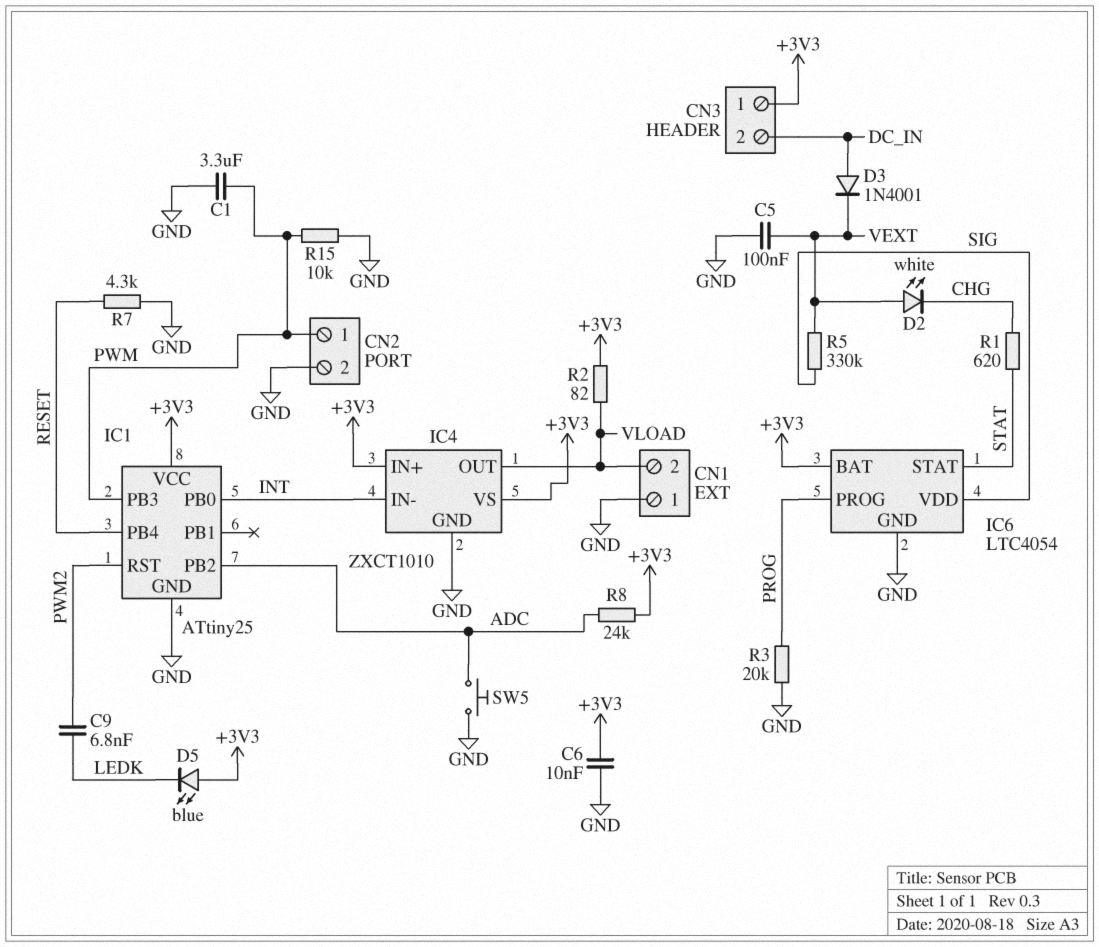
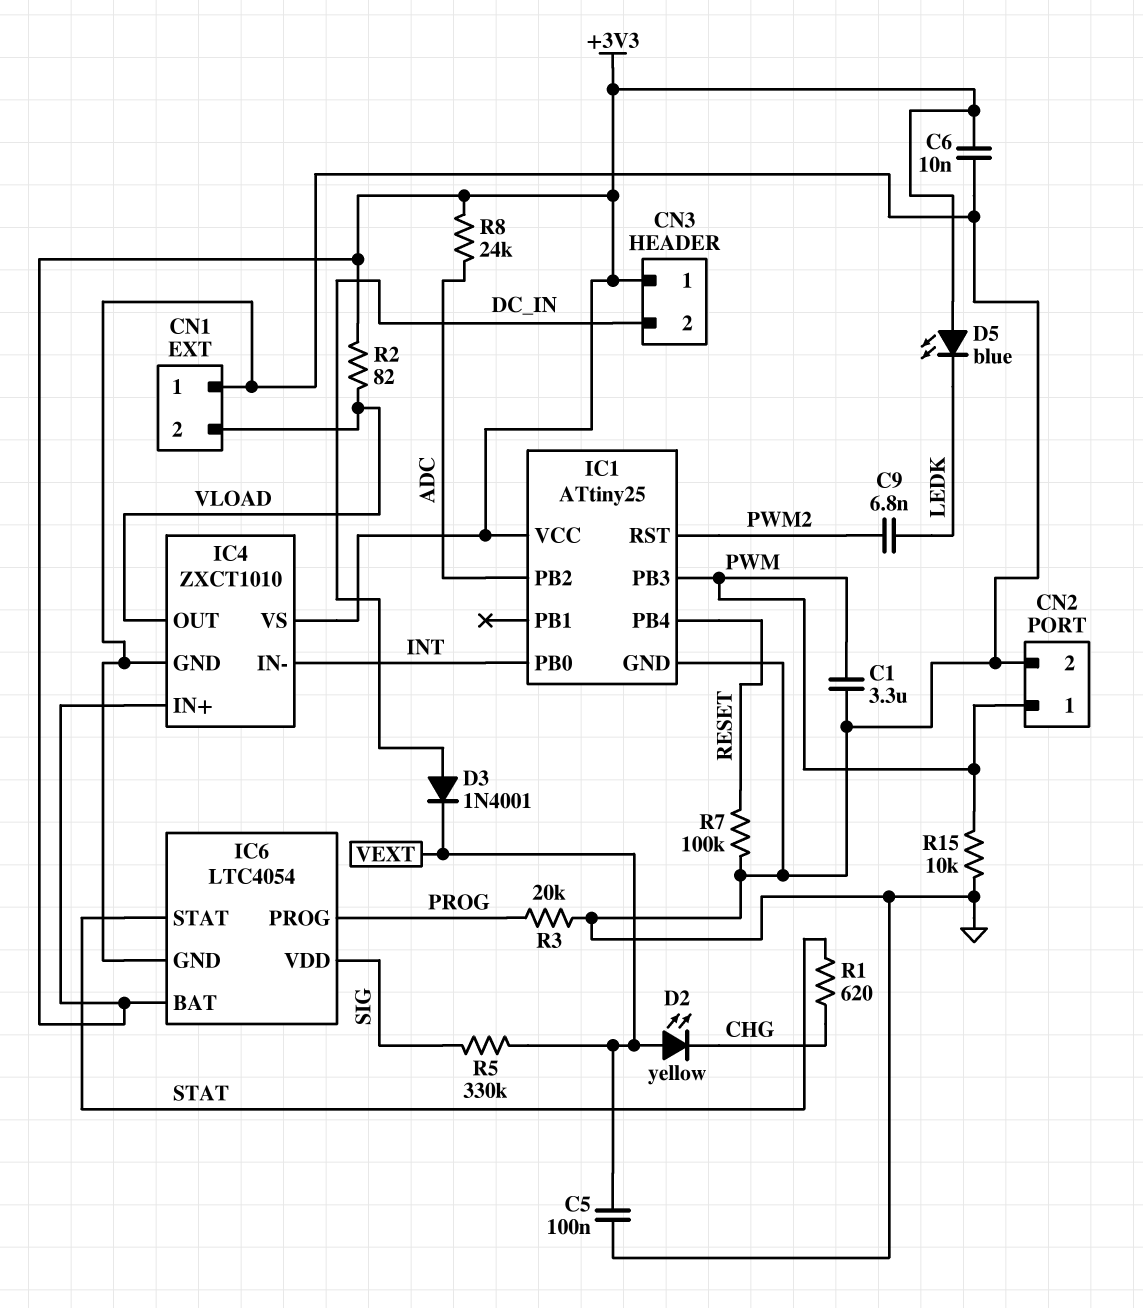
D2: LED white (A VEXT, K CHG) -> LED yellow (A VEXT, K CHG)
R7: 4.3k (GND, RESET) -> 100k (GND, RESET)
SW5: button (ADC, GND) -> none

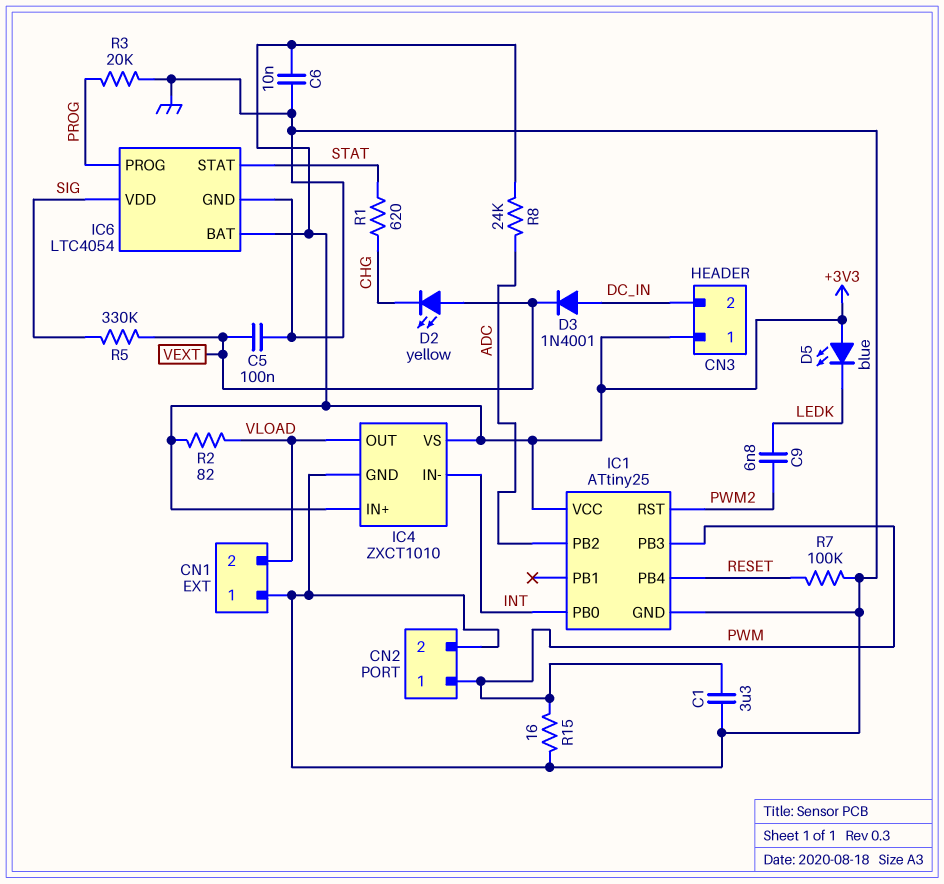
R15: 10k (GND, PWM) -> 16 (GND, PWM)

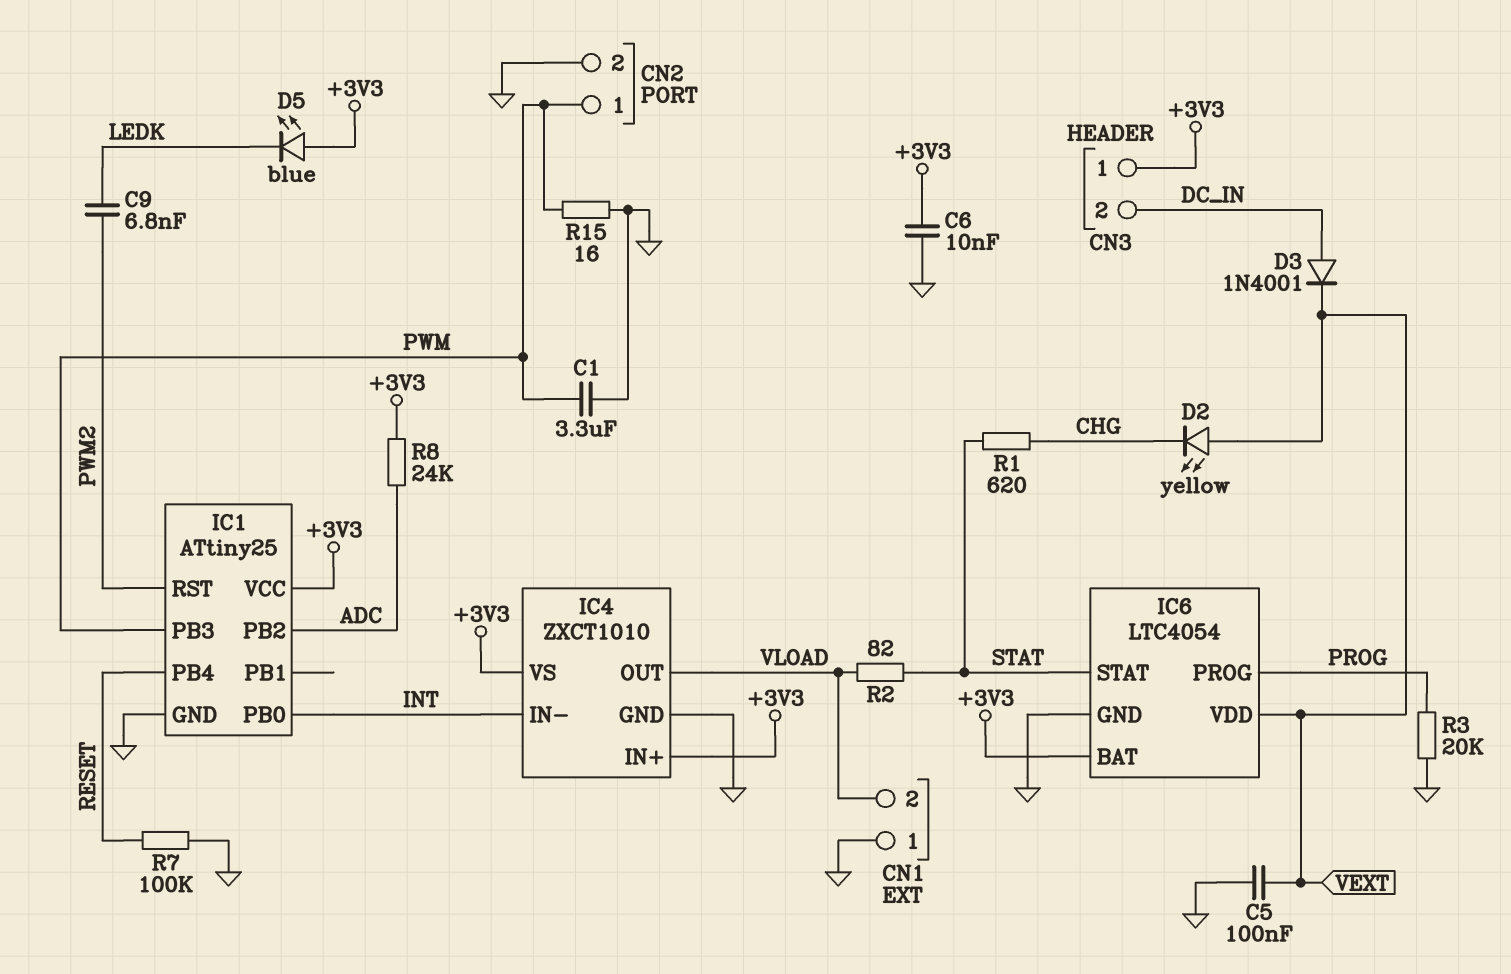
IC6 pin VDD: SIG -> VEXT
R2: 82 (+3V3, VLOAD) -> 82 (STAT, VLOAD)
R5: 330k (SIG, VEXT) -> none

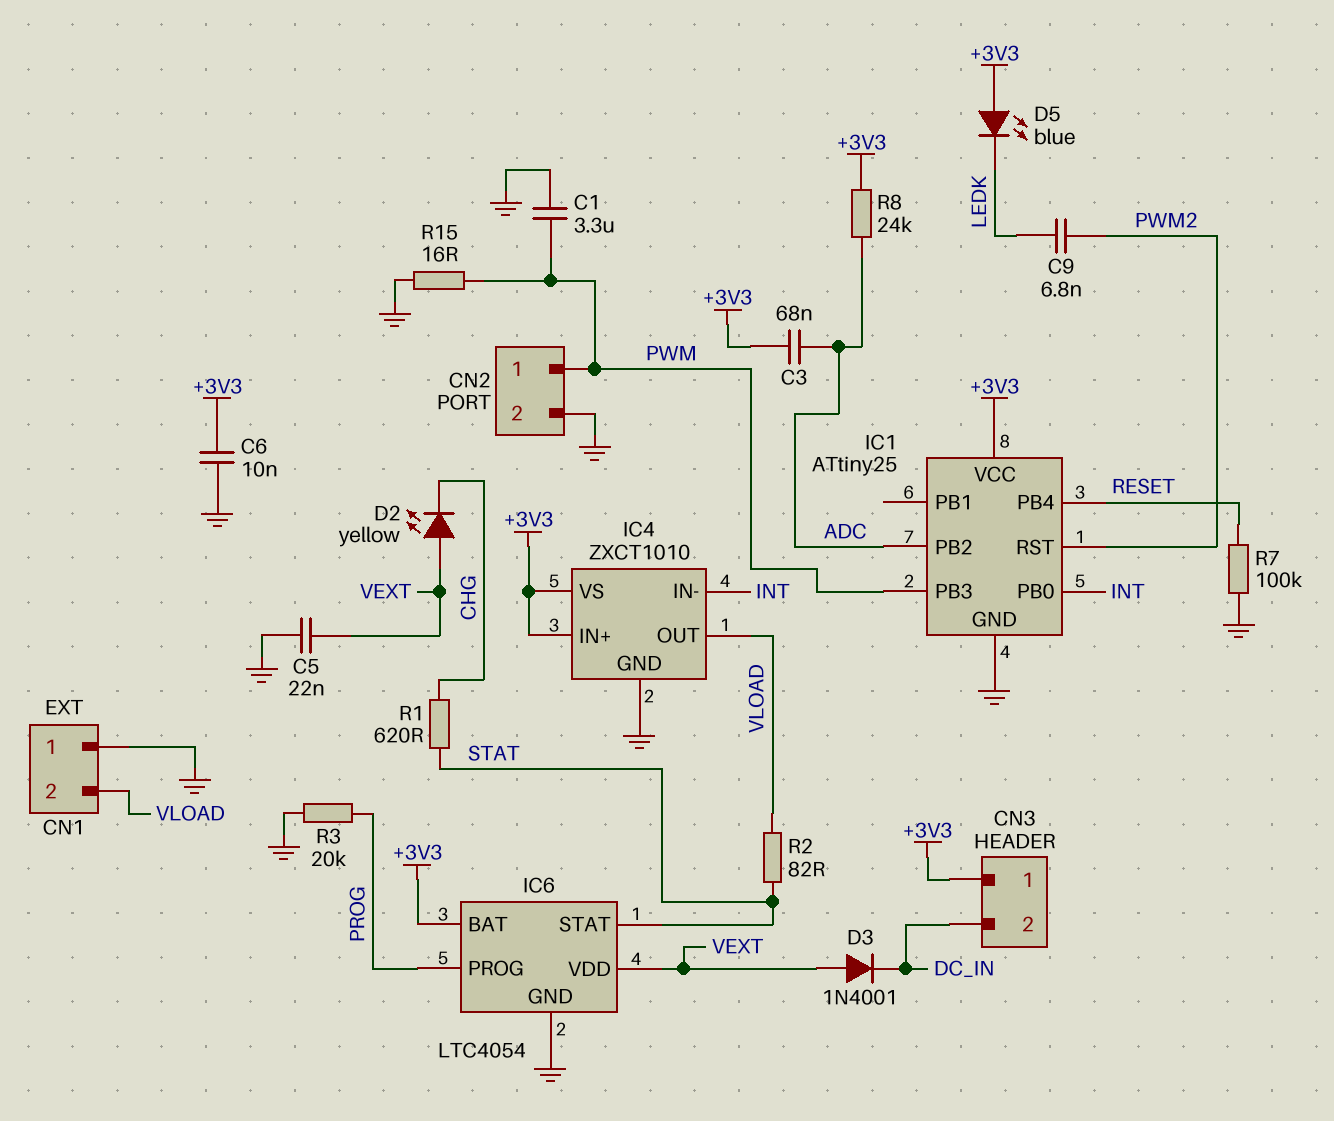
C3: none -> 68nF (+3V3, ADC)
C5: 100nF (GND, VEXT) -> 22nF (GND, VEXT)
D3: diode 1N4001 (A DC_IN, K VEXT) -> diode 1N4001 (A VEXT, K DC_IN)

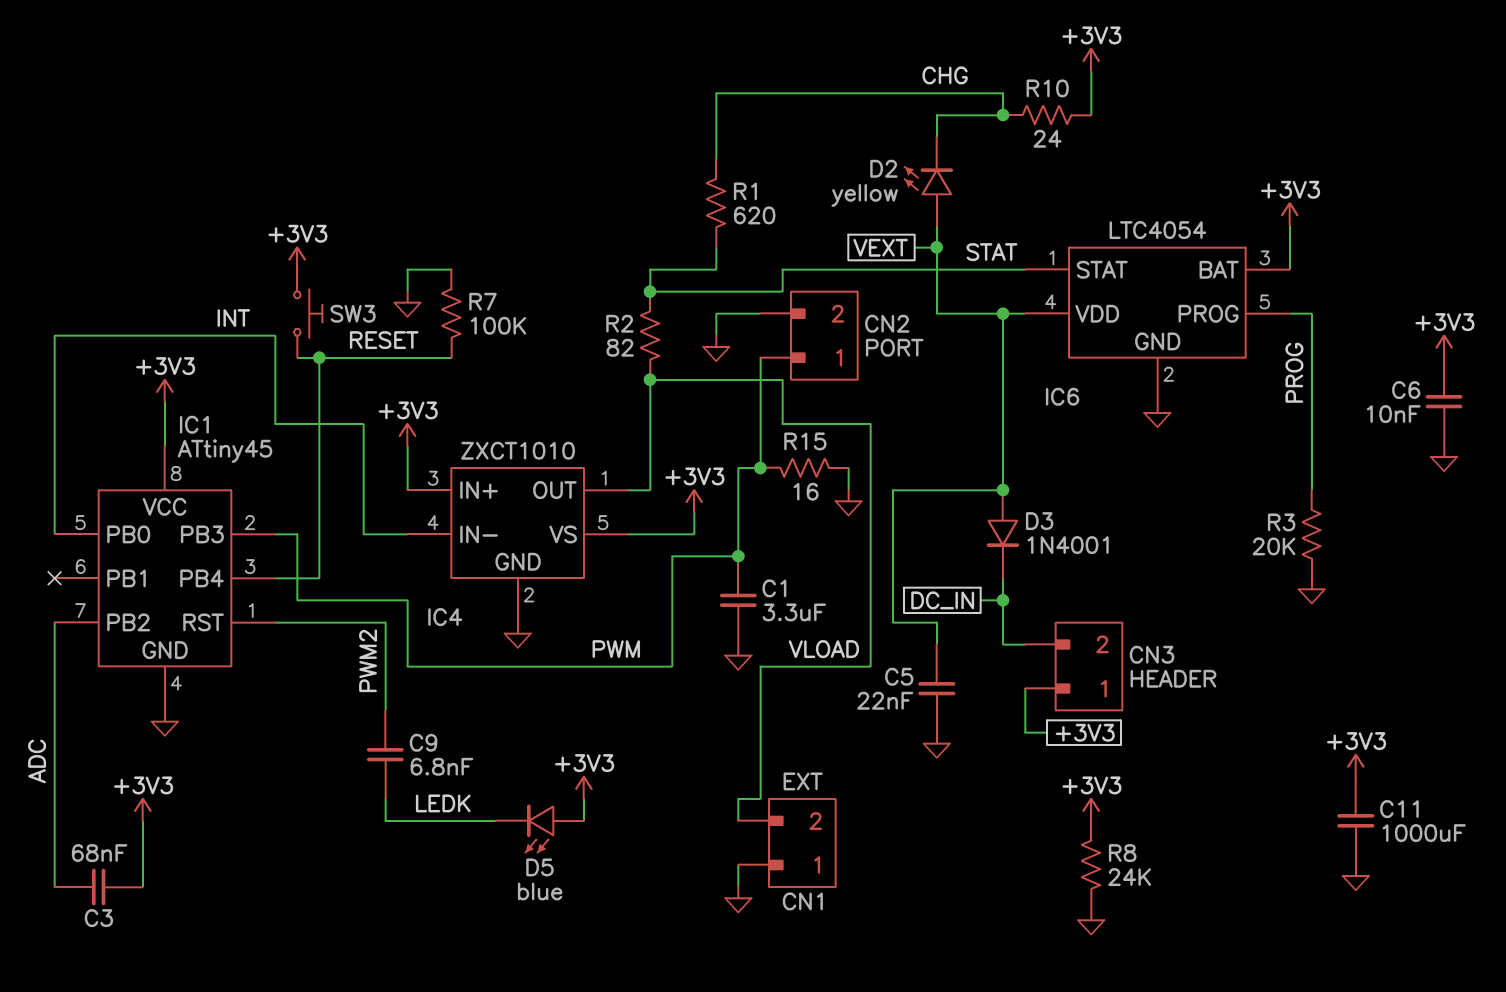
C11: none -> 1000uF (+3V3, GND)
IC1: ATtiny25 -> ATtiny45
R8: 24k (+3V3, ADC) -> 24k (+3V3, GND)
R10: none -> 24 (+3V3, CHG)
SW3: none -> button (+3V3, RESET)

